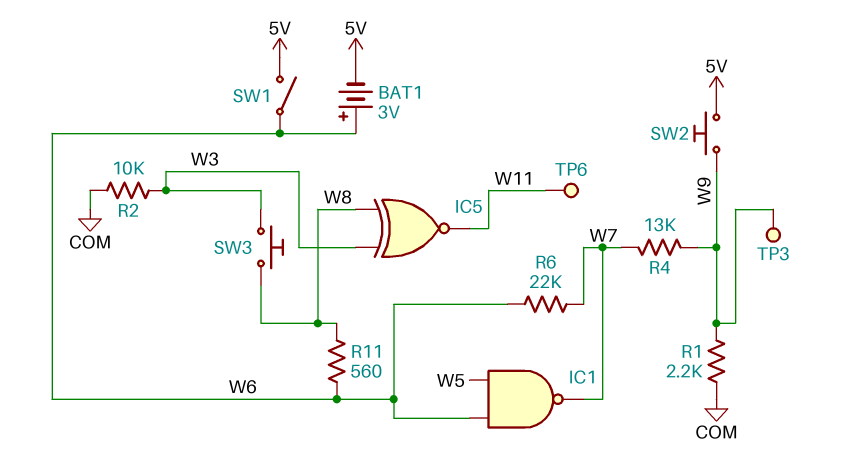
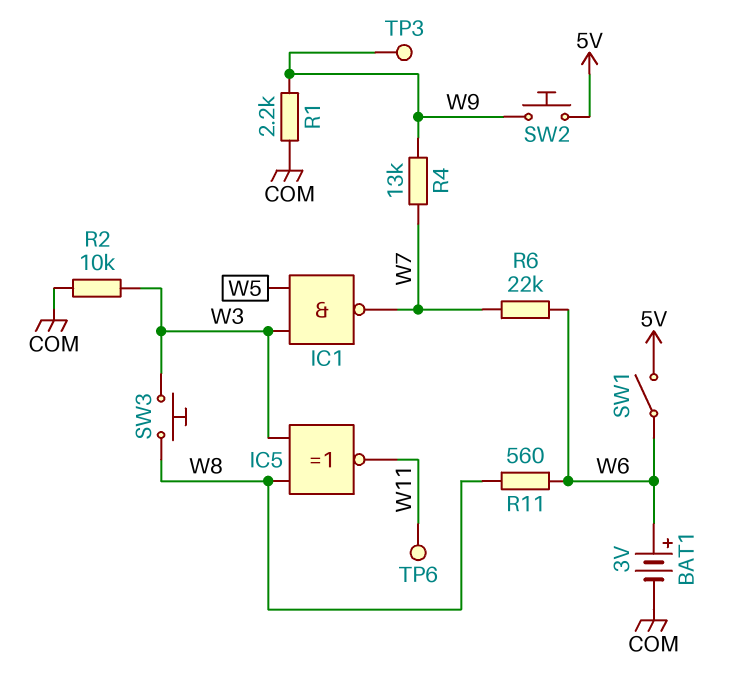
BAT1: 3V (plus W6, minus 5V) -> 3V (plus W6, minus COM)
IC1: NAND (in W5, in W6, out W7) -> NAND (in W3, in W5, out W7)

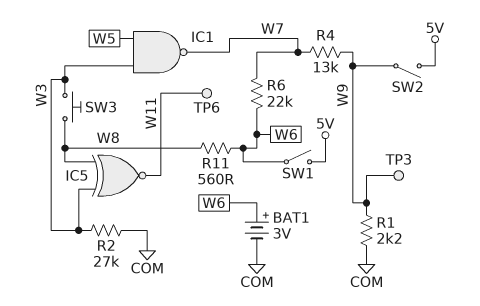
R2: 10k (COM, W3) -> 27k (COM, W3)
SW2: button (5V, W9) -> switch (5V, W9)

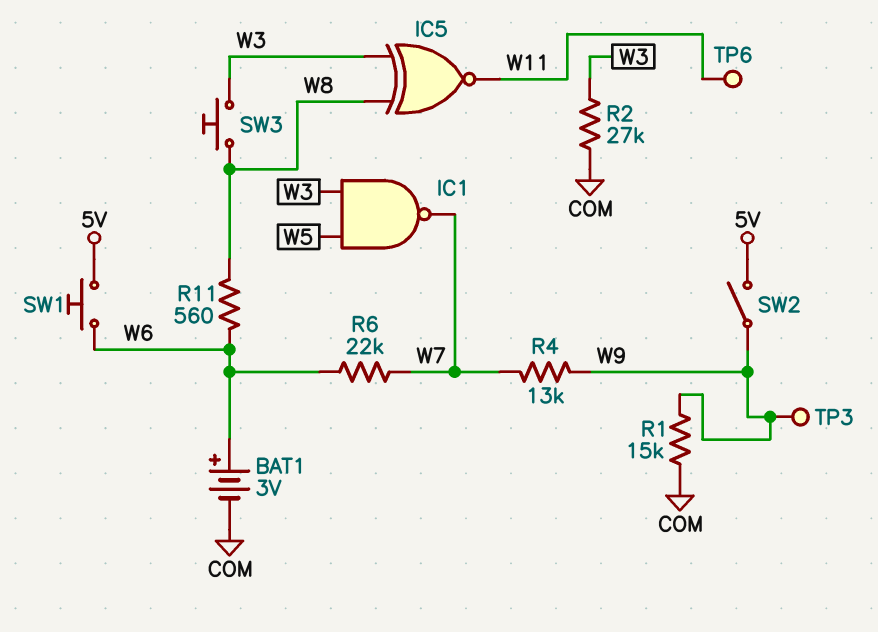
R1: 2.2k (COM, W9) -> 15k (COM, W9)
SW1: switch (5V, W6) -> button (5V, W6)

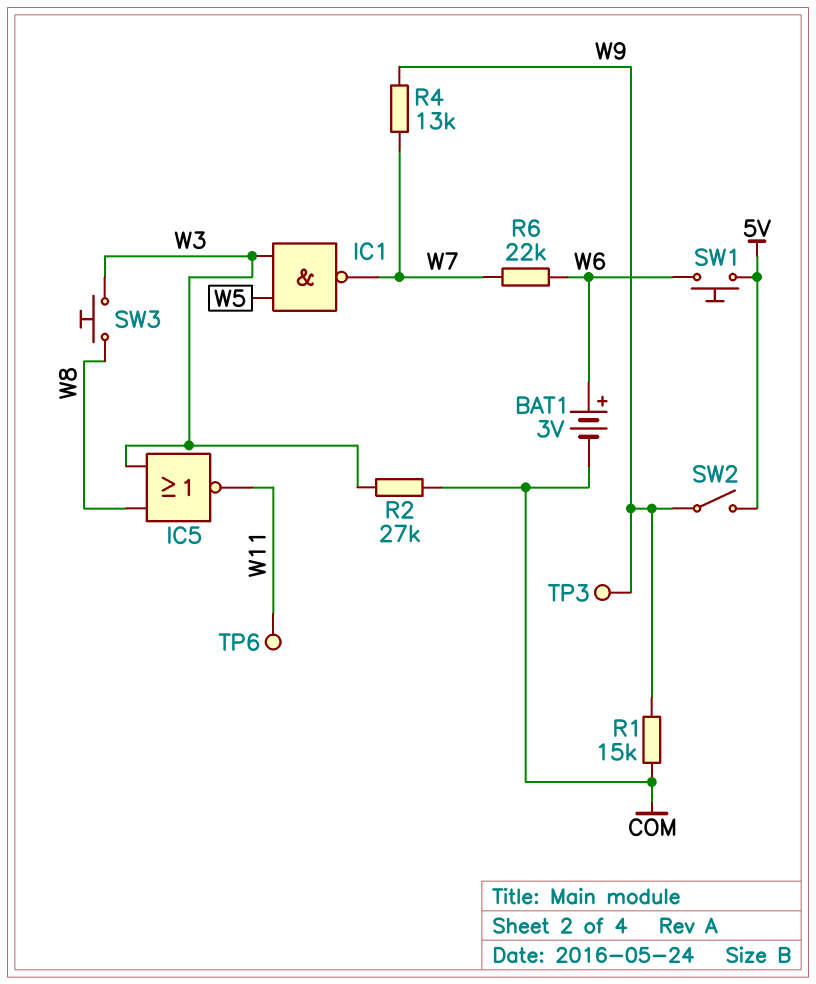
IC5: XNOR (in W3, in W8, out W11) -> NOR (in W3, in W8, out W11)
R11: 560 (W6, W8) -> none

